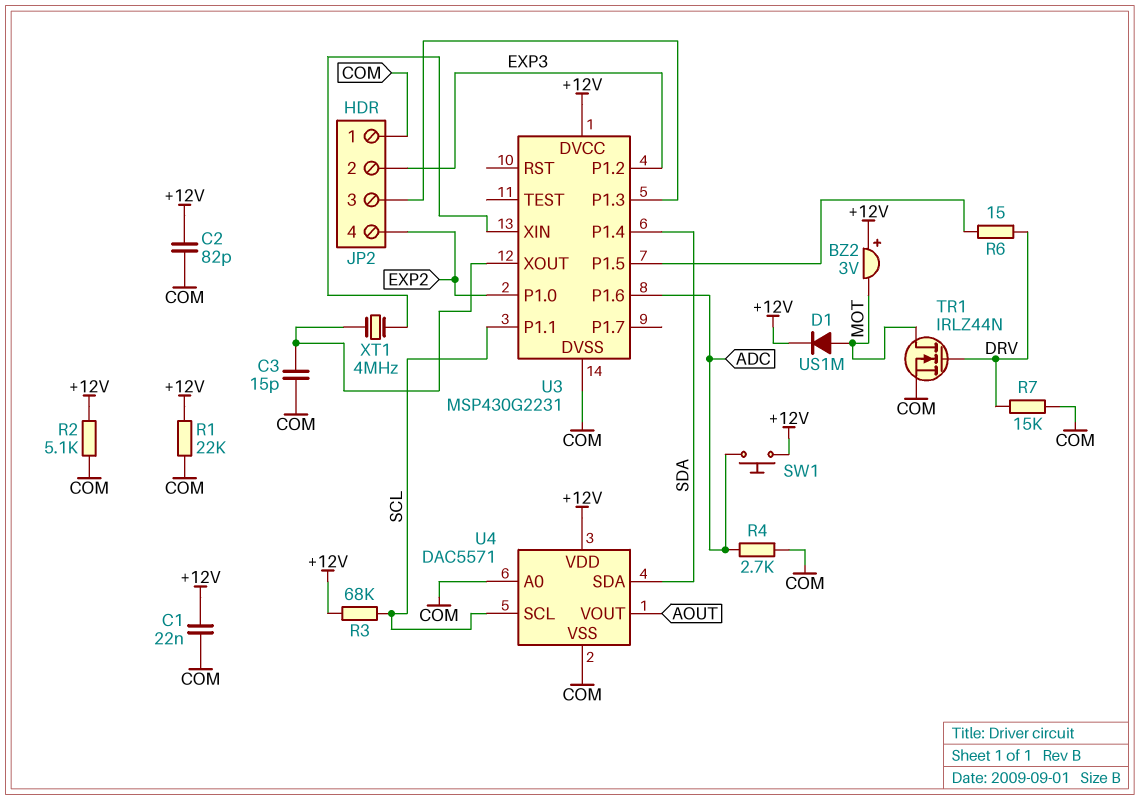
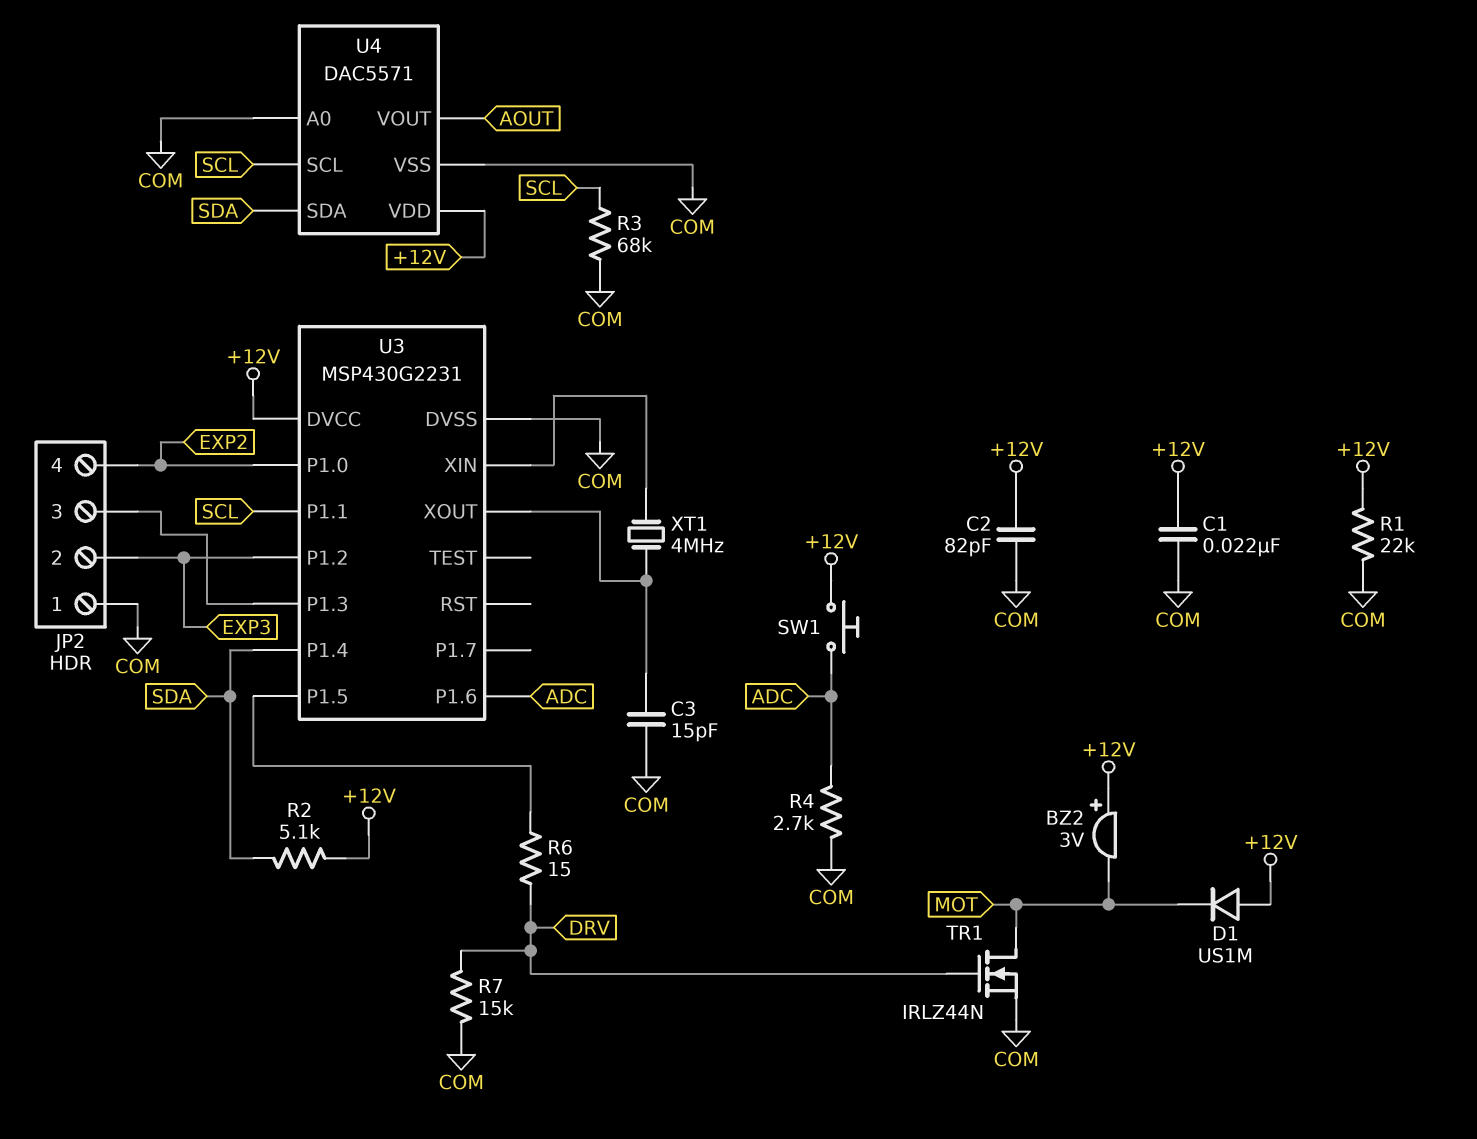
D1: diode US1M (A MOT, K +12V) -> diode US1M (A +12V, K MOT)
R2: 5.1k (+12V, COM) -> 5.1k (+12V, SDA)
R3: 68k (+12V, SCL) -> 68k (COM, SCL)

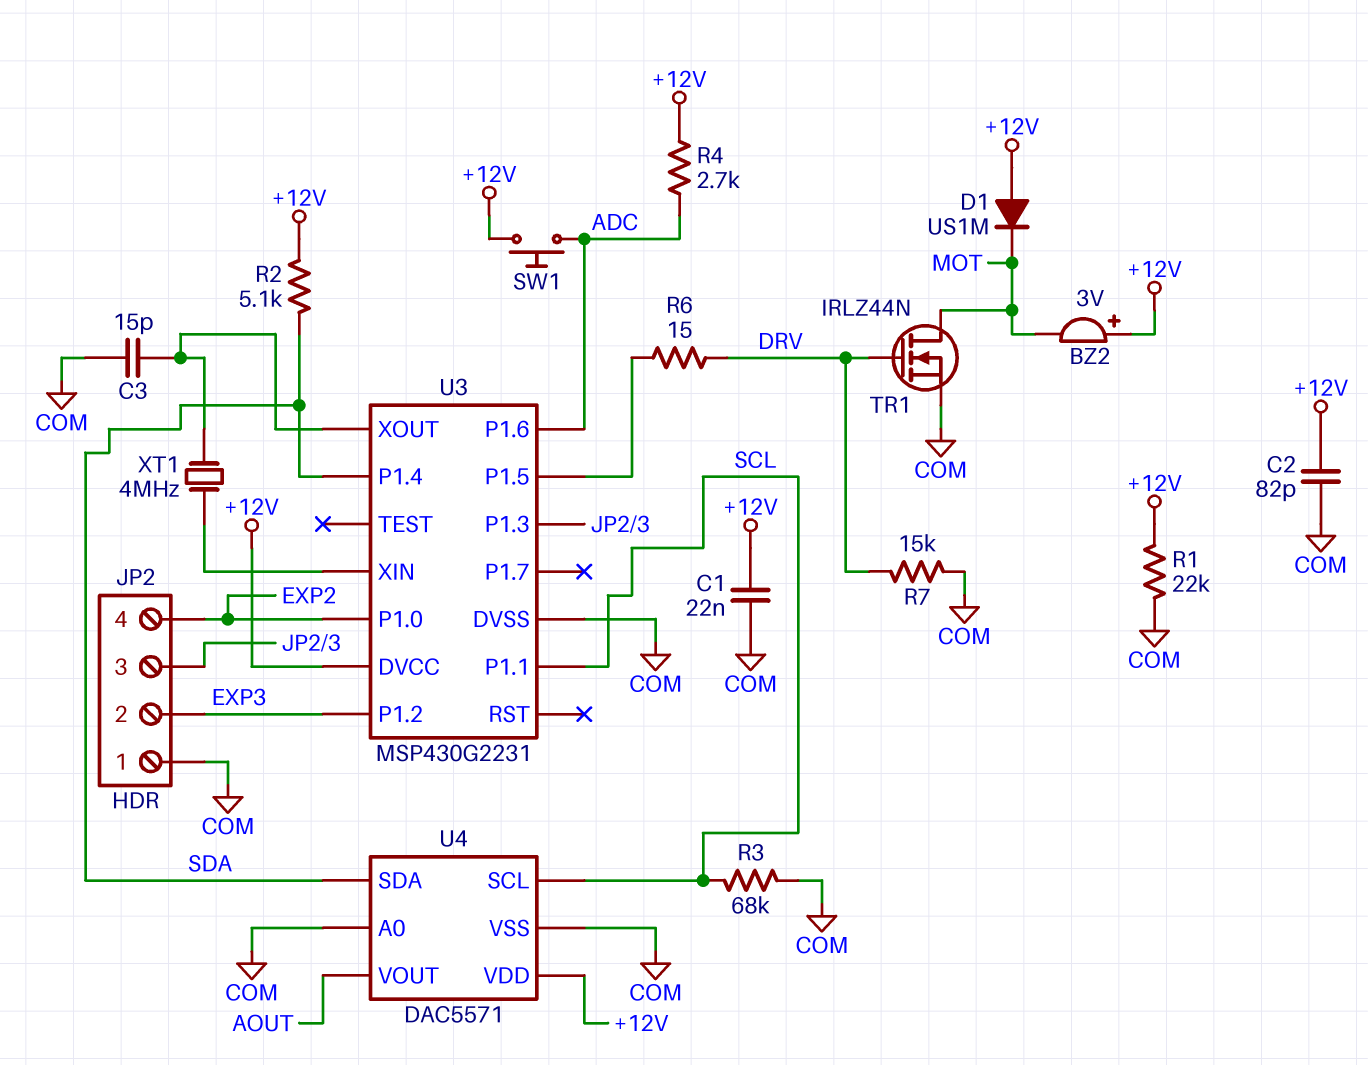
R4: 2.7k (ADC, COM) -> 2.7k (+12V, ADC)

